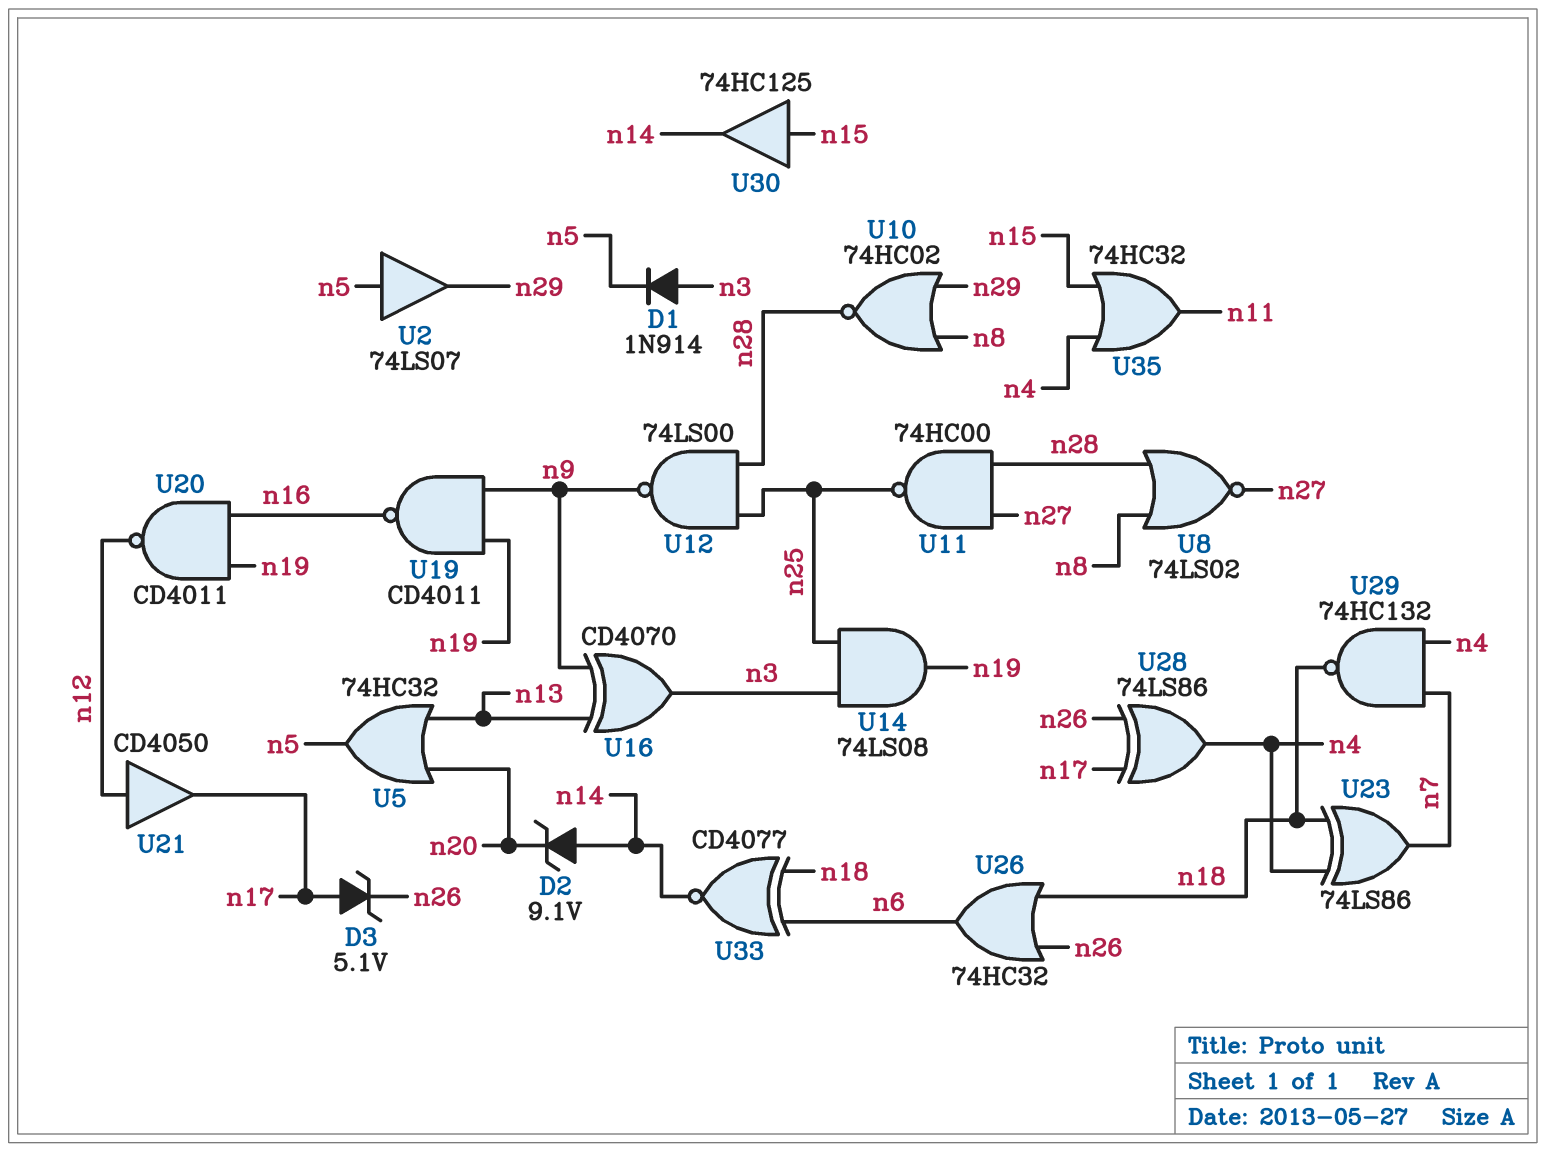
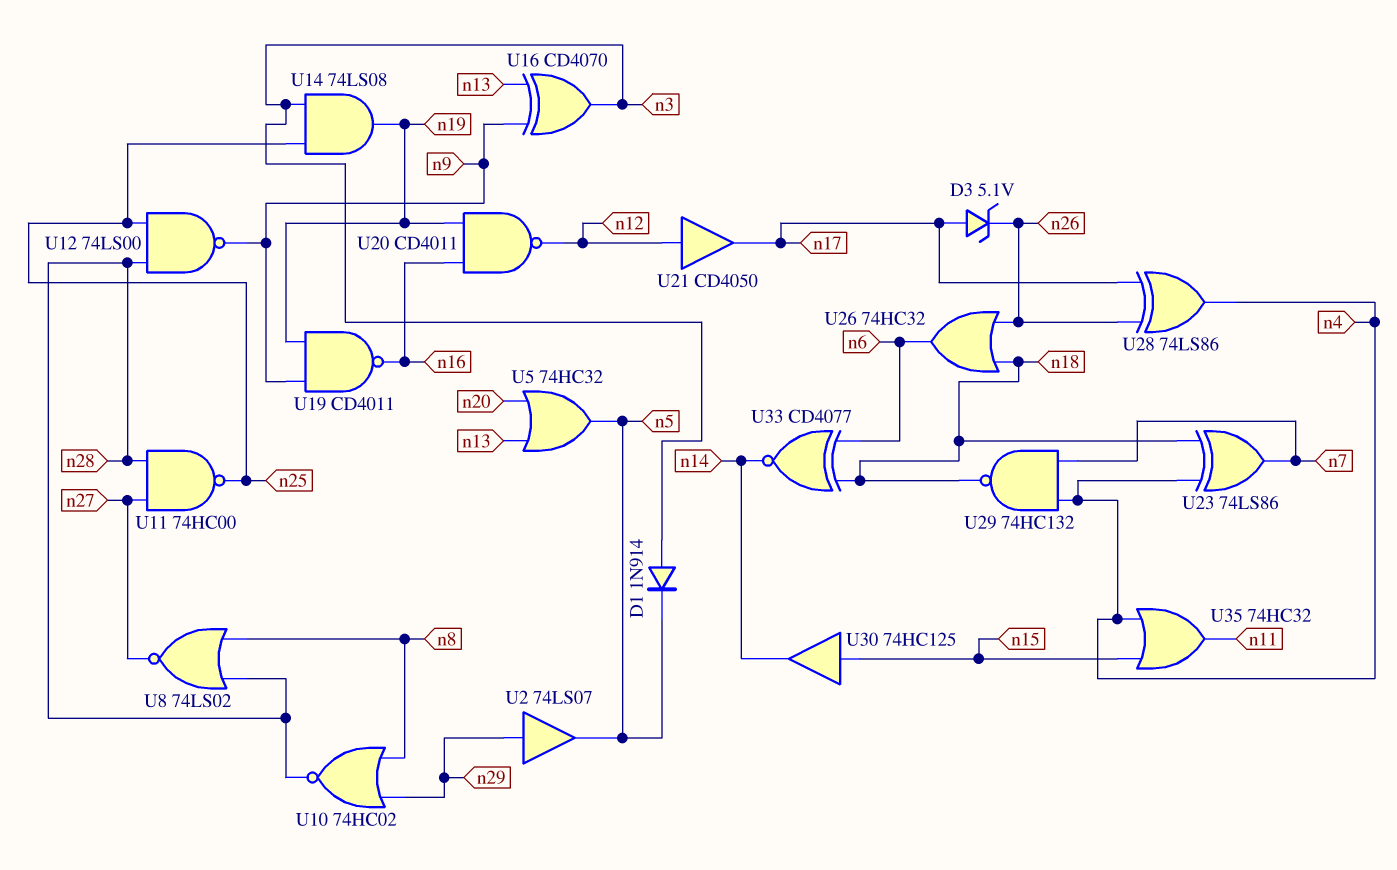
D2: zener 9.1V (A n14, K n20) -> none
U2: buffer 74LS07 (in n5, out n29) -> buffer 74LS07 (in n29, out n5)

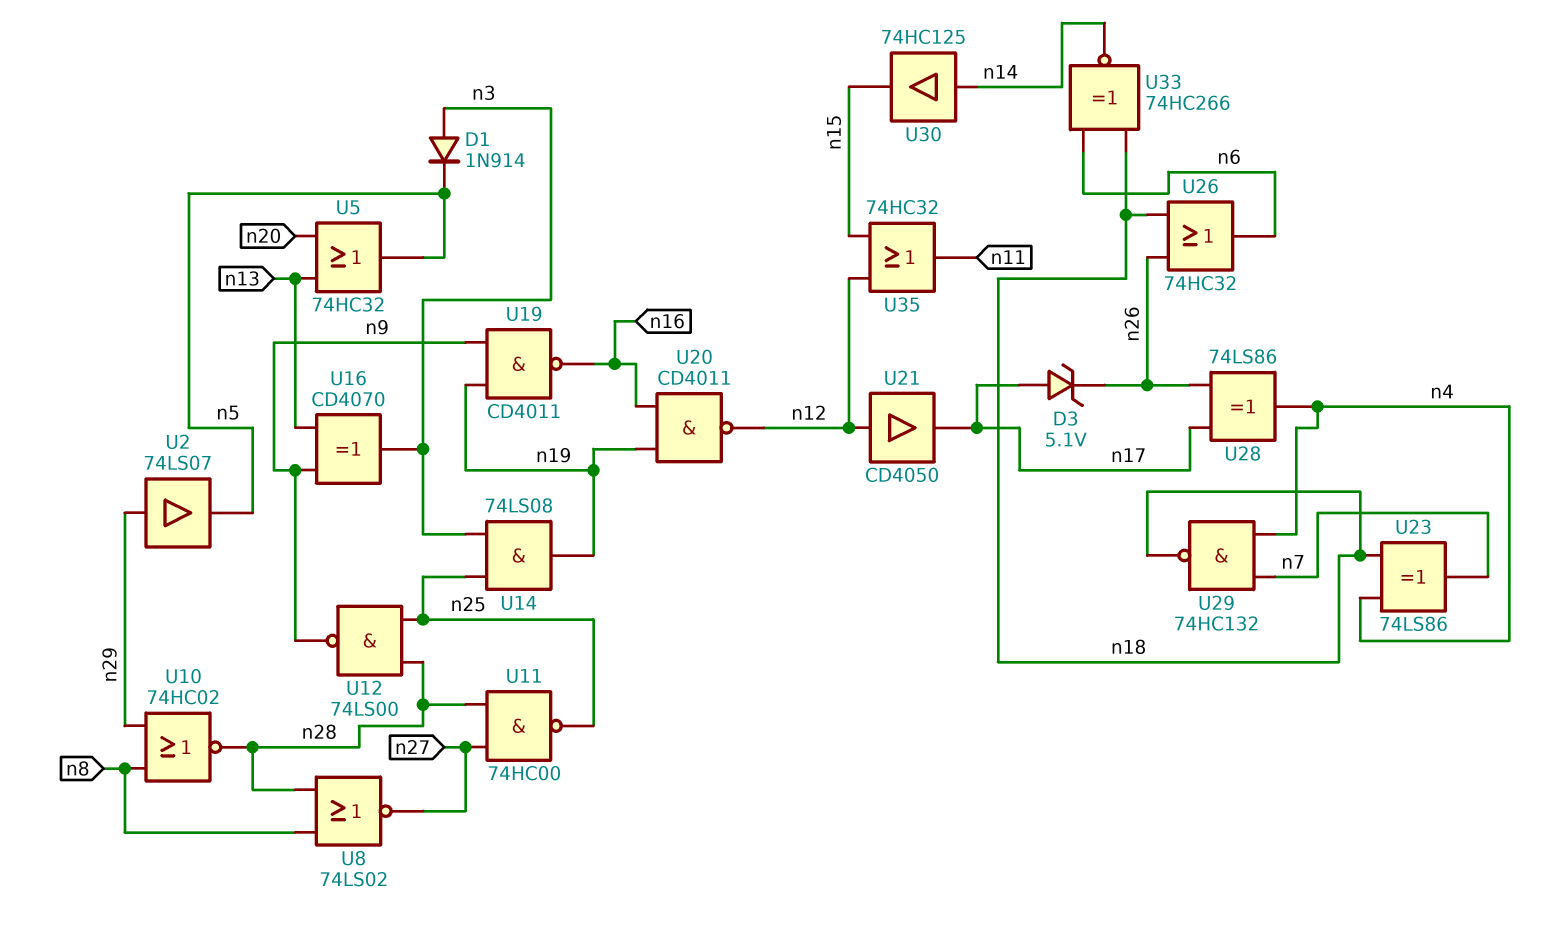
U30: buffer 74HC125 (in n15, out n14) -> buffer 74HC125 (in n14, out n15)
U33: XNOR CD4077 (in n6, in n18, out n14) -> XNOR 74HC266 (in n6, in n18, out n14)
U35: OR 74HC32 (in n4, in n15, out n11) -> OR 74HC32 (in n12, in n15, out n11)

